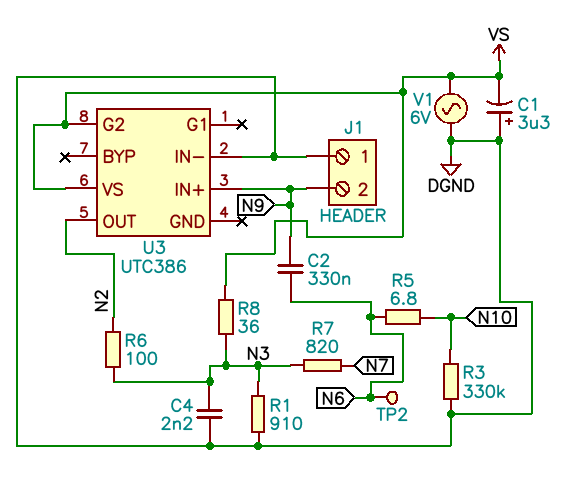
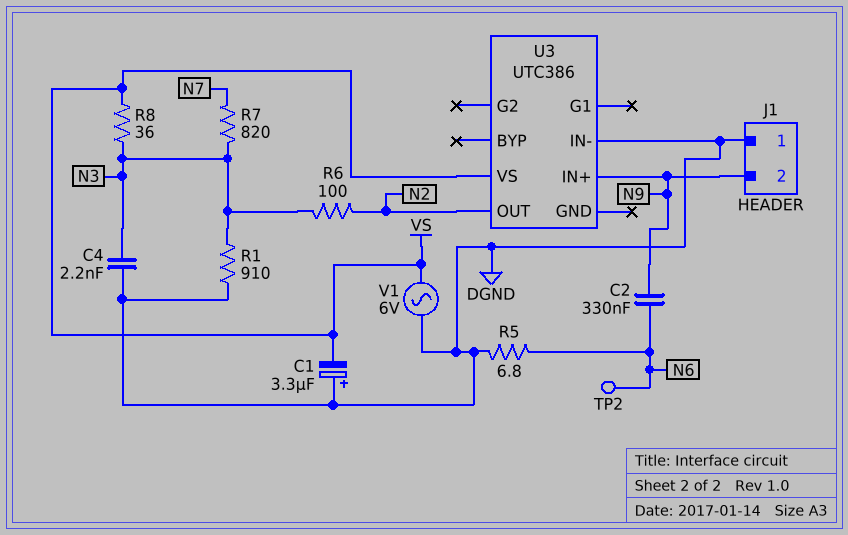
R3: 330k (DGND, N10) -> none
R5: 6.8 (N6, N10) -> 6.8 (DGND, N6)
U3 pin G2: VS -> none

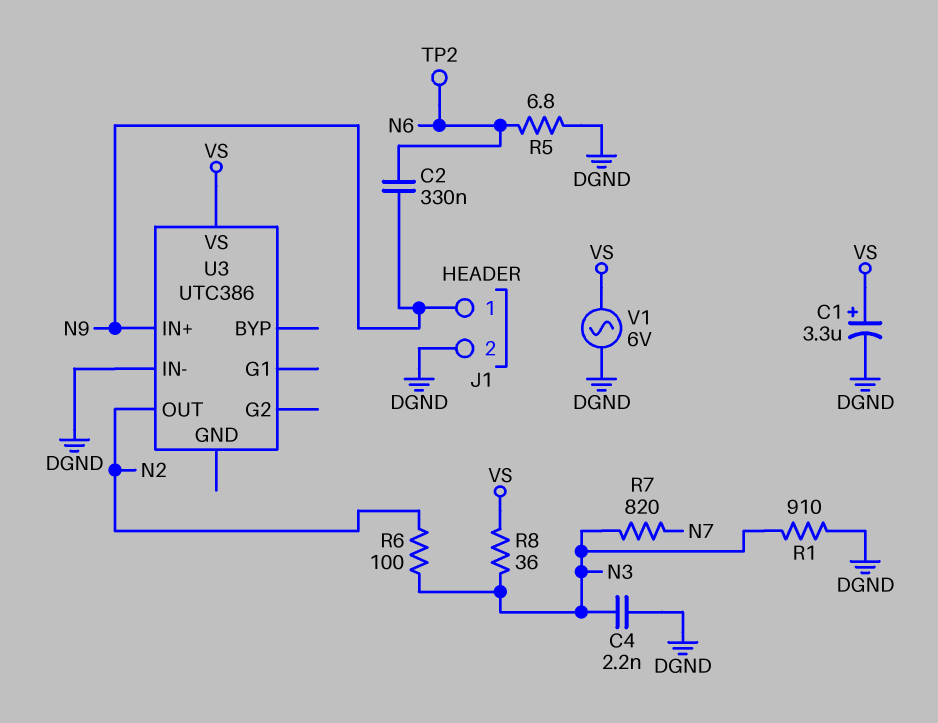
C1: 3.3uF (plus DGND, minus VS) -> 3.3uF (plus VS, minus DGND)
J1 pin 1: DGND -> N9
J1 pin 2: N9 -> DGND

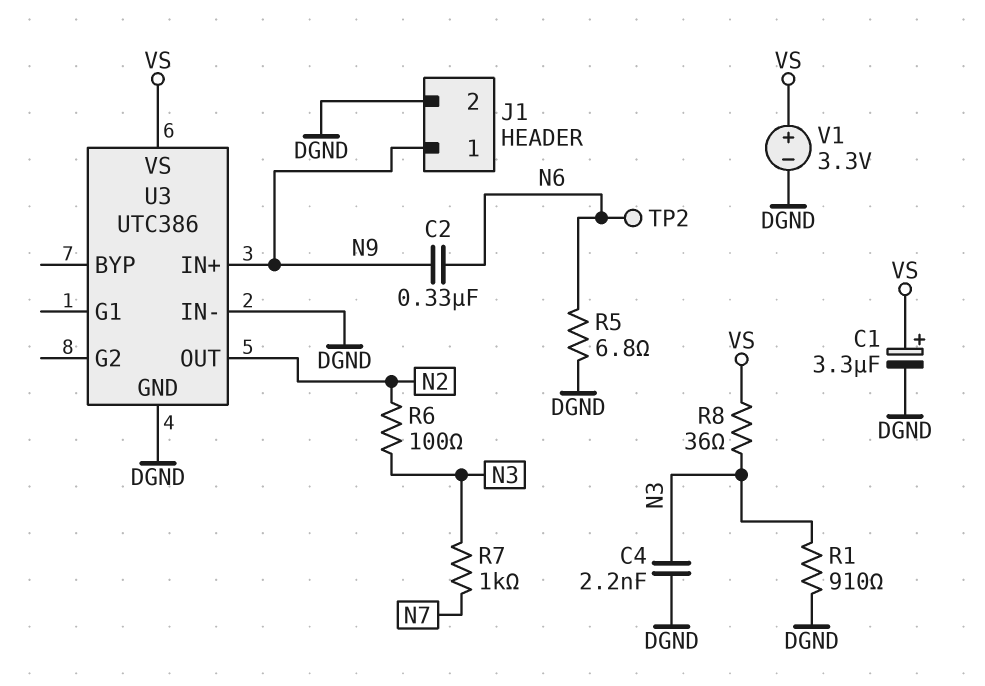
R7: 820 (N3, N7) -> 1k (N3, N7)
U3 pin GND: none -> DGND
V1: AC 6V (DGND, VS) -> 3.3V (plus VS, minus DGND)

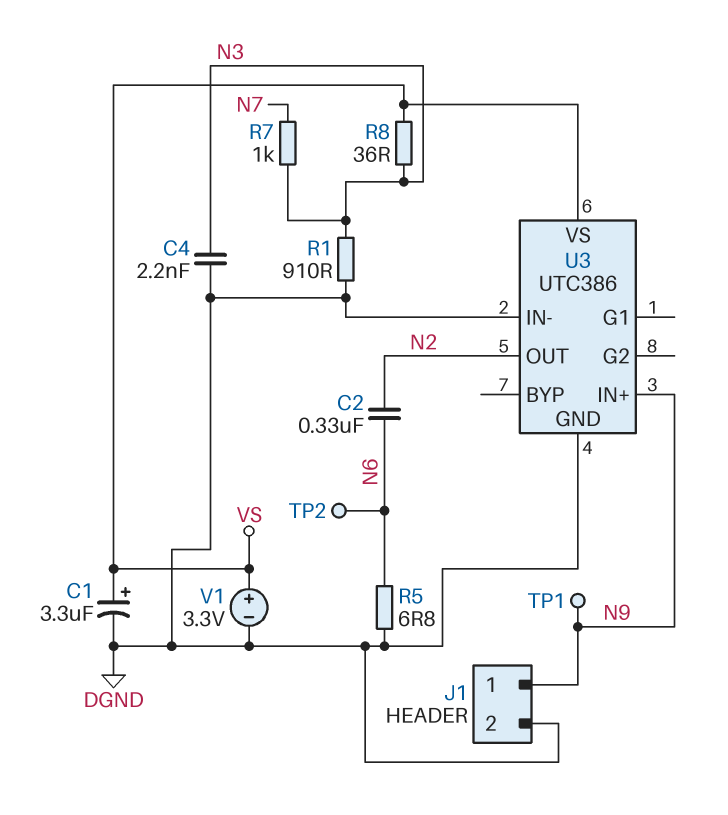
C2: 330nF (N6, N9) -> 330nF (N2, N6)
R6: 100 (N2, N3) -> none
TP1: none -> test point (N9)

